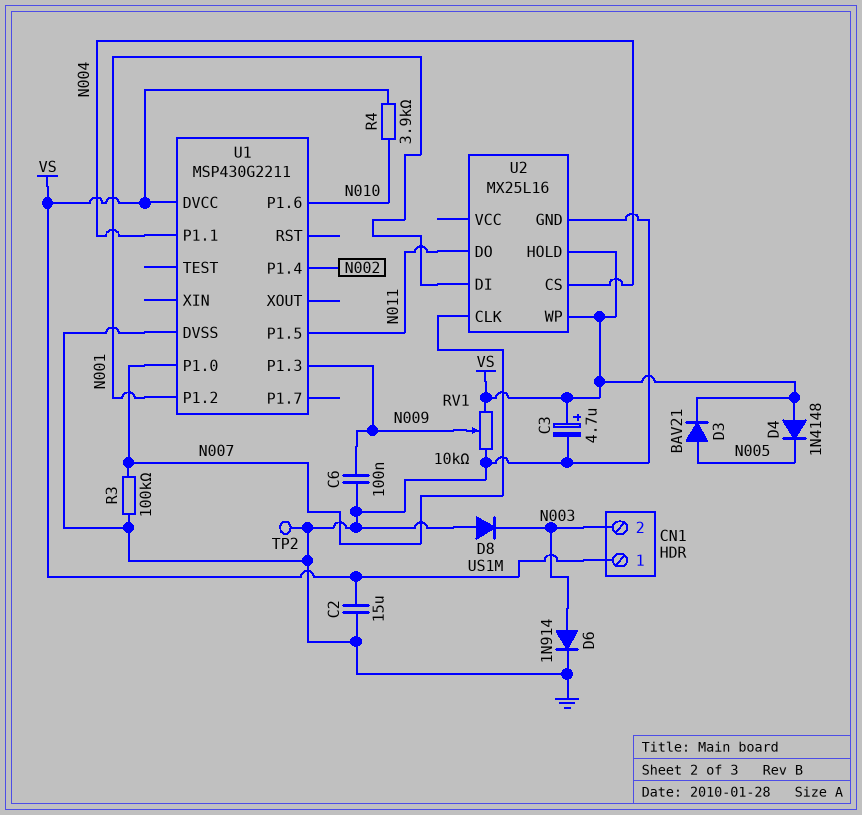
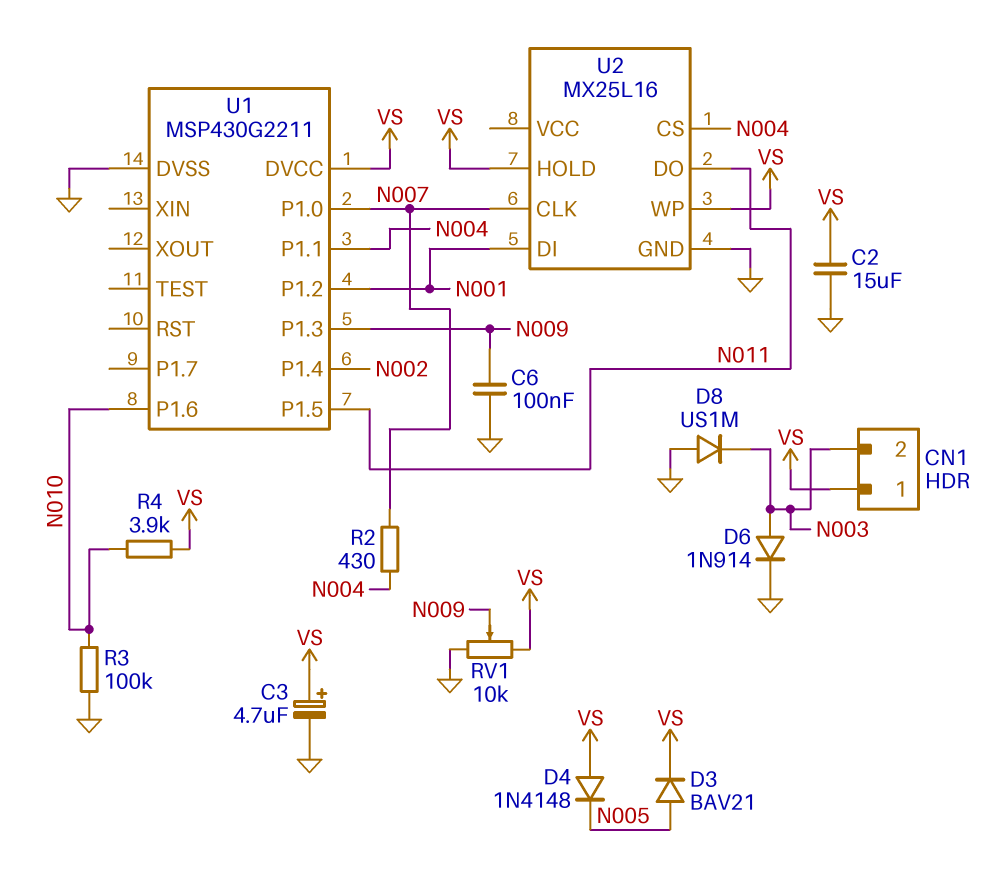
R2: none -> 430 (N004, N007)
R3: 100k (GND, N007) -> 100k (GND, N010)
TP2: test point (GND) -> none

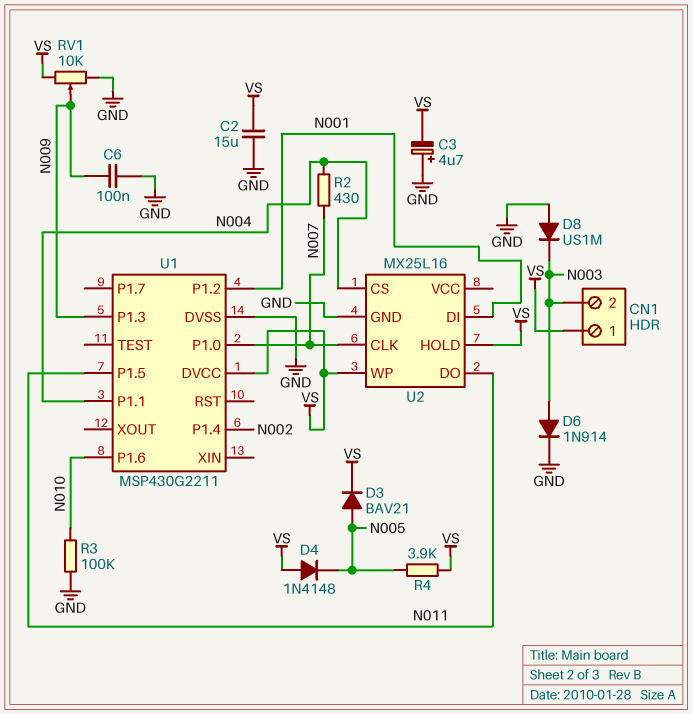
C3: 4.7uF (plus VS, minus GND) -> 4.7uF (plus GND, minus VS)
R4: 3.9k (N010, VS) -> 3.9k (N005, VS)

